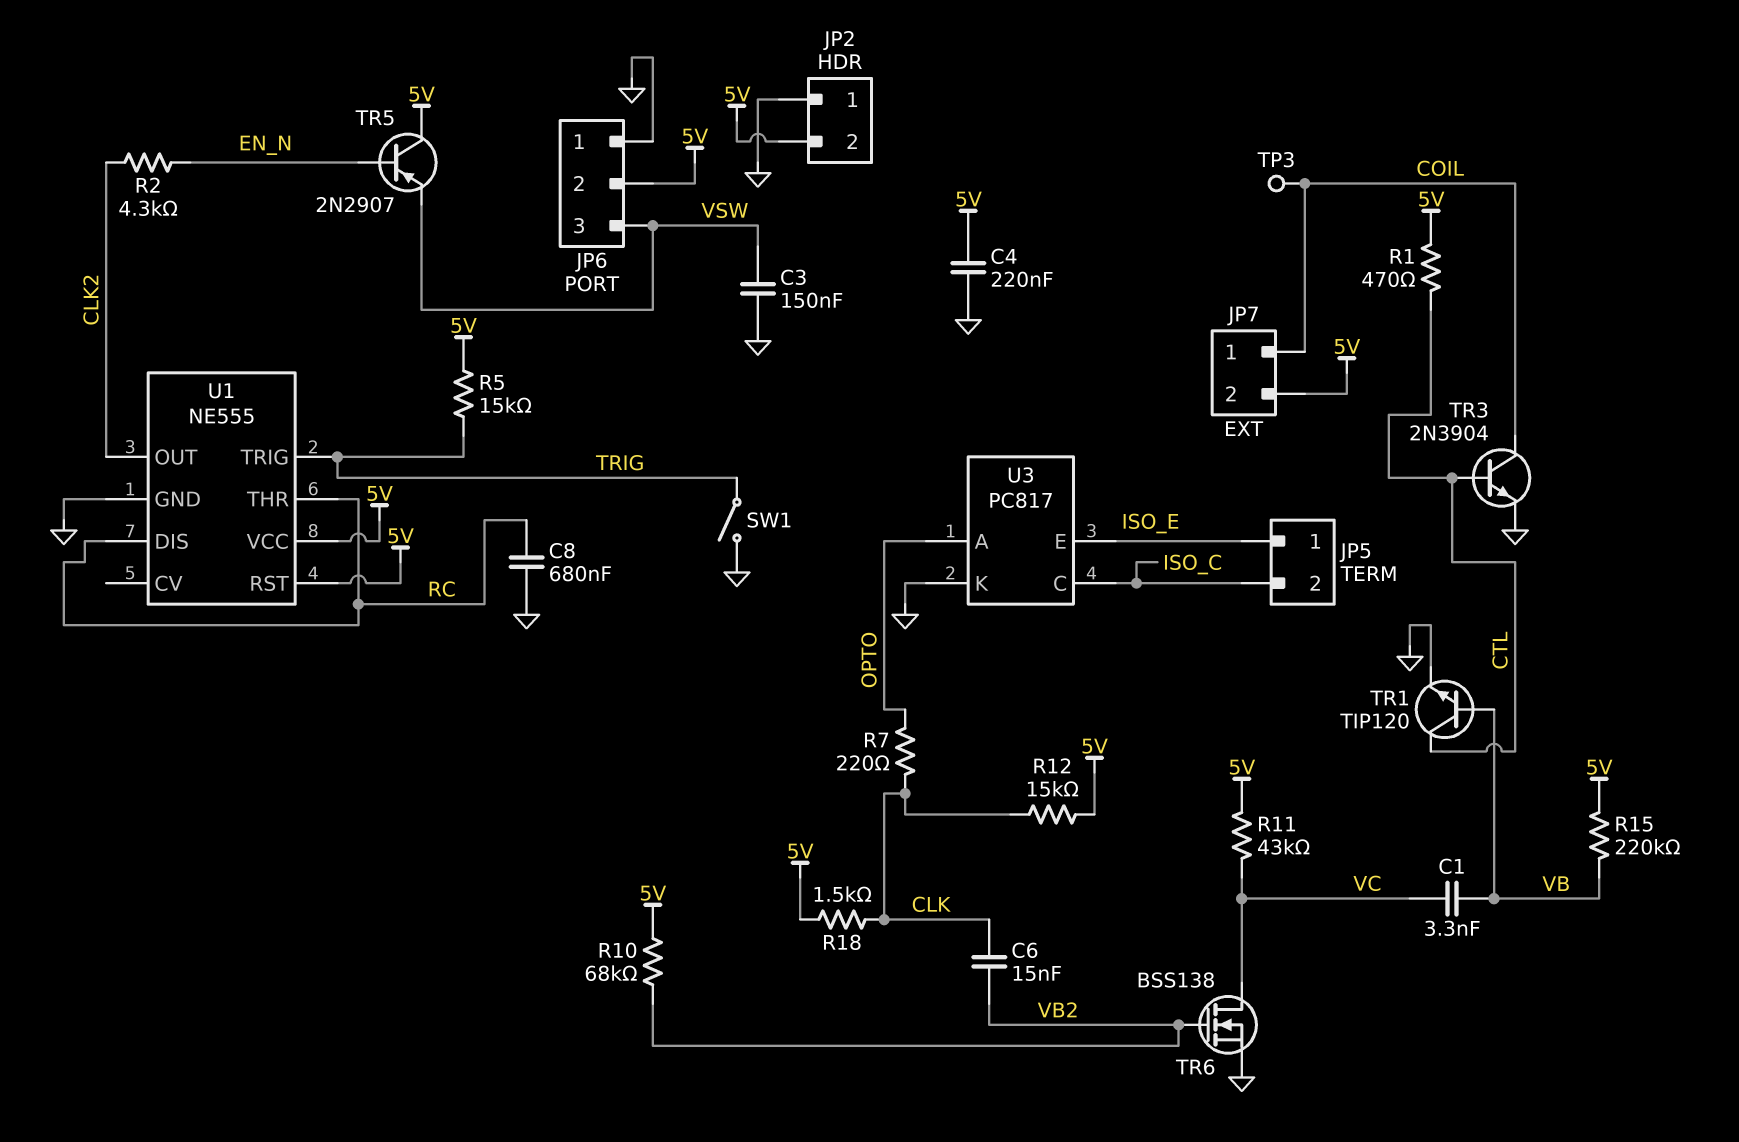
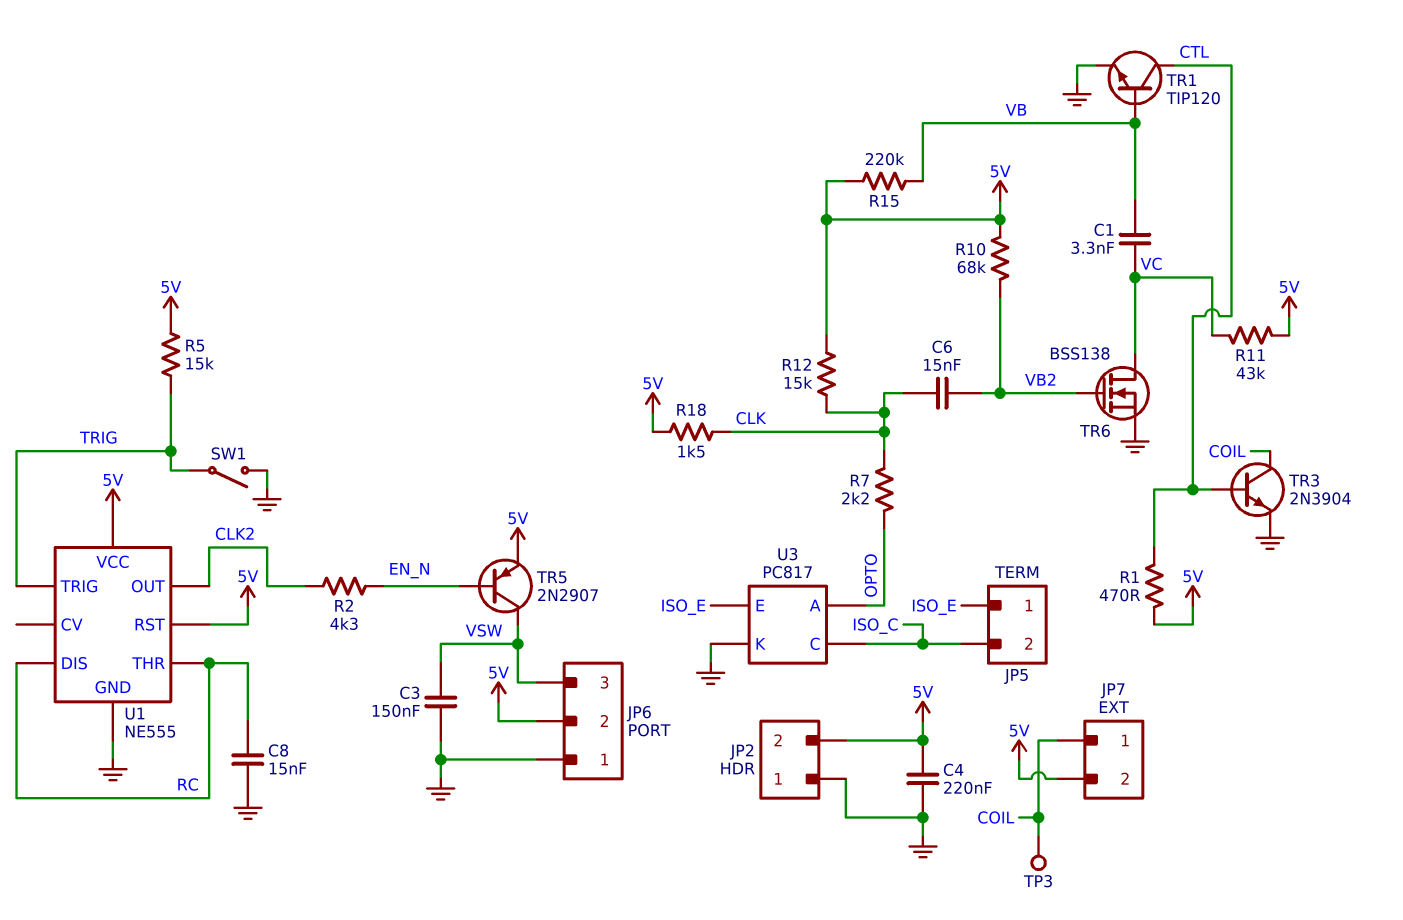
C8: 680nF (GND, RC) -> 15nF (GND, RC)
R7: 220 (CLK, OPTO) -> 2.2k (CLK, OPTO)
TR5: PNP 2N2907 (B EN_N, C 5V, E VSW) -> PNP 2N2907 (B EN_N, C VSW, E 5V)

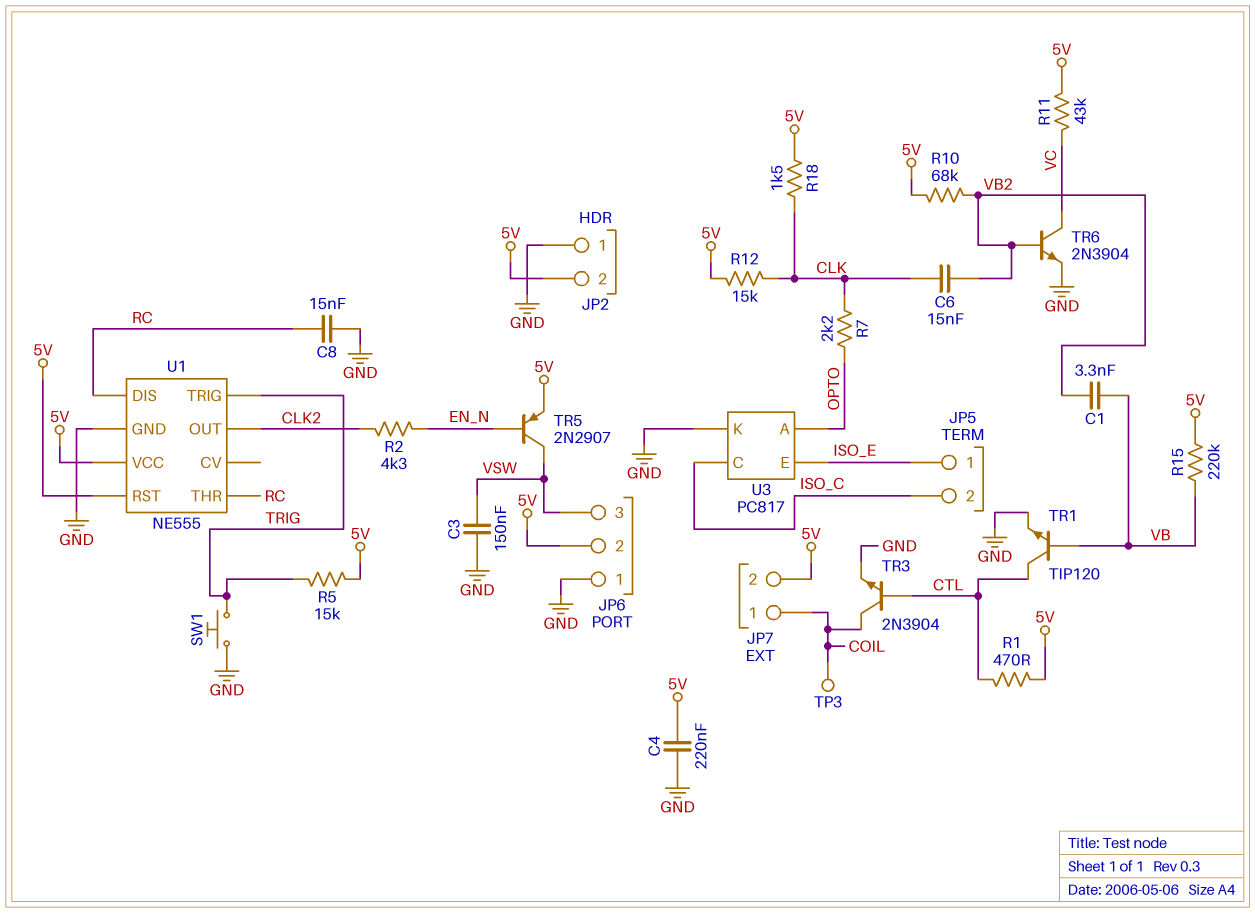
C1: 3.3nF (VB, VC) -> 3.3nF (VB, VB2)
SW1: switch (GND, TRIG) -> button (GND, TRIG)
TR6: NMOS BSS138 (G VB2, D VC, S GND) -> NPN 2N3904 (B VB2, C VC, E GND)

